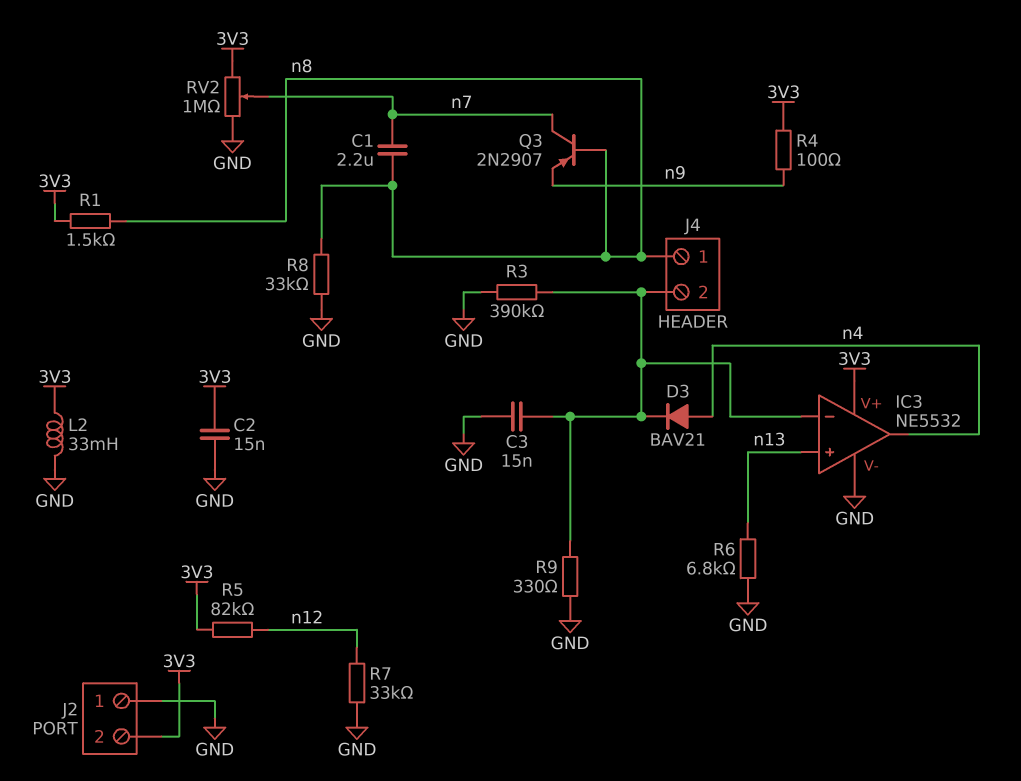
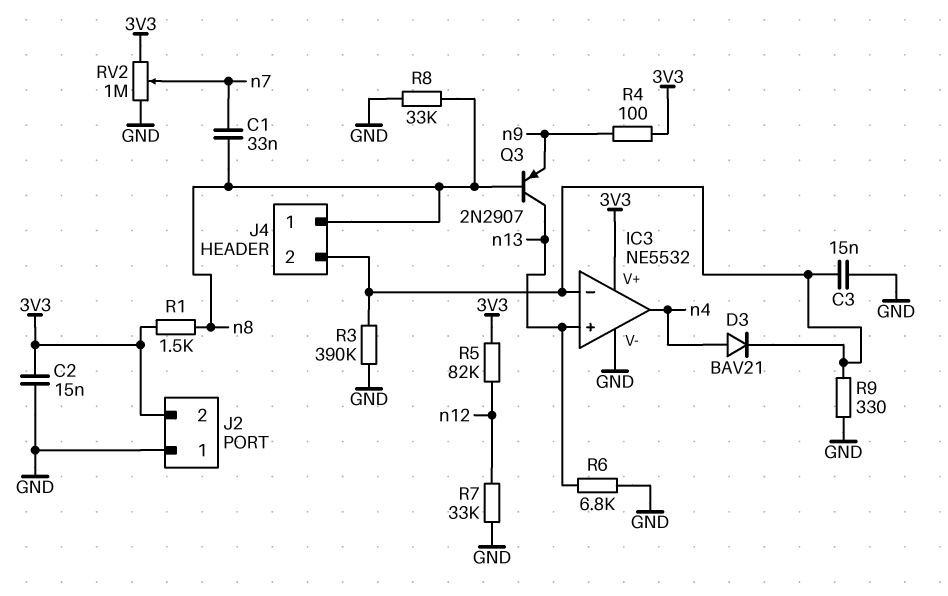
C1: 2.2uF (n7, n8) -> 33nF (n7, n8)
L2: 33mH (3V3, GND) -> none
Q3: PNP 2N2907 (B n8, C n7, E n9) -> PNP 2N2907 (B n8, C n13, E n9)

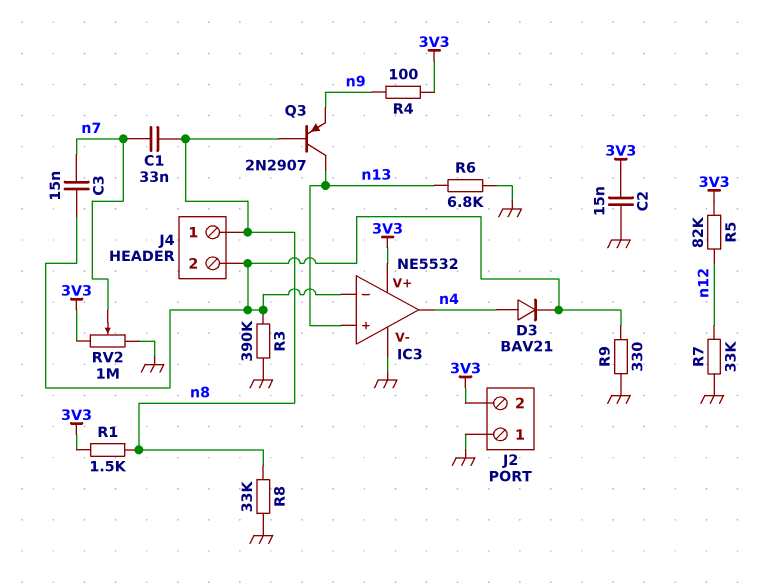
C3: 15nF (GND, IC3/in-) -> 15nF (IC3/in-, n7)

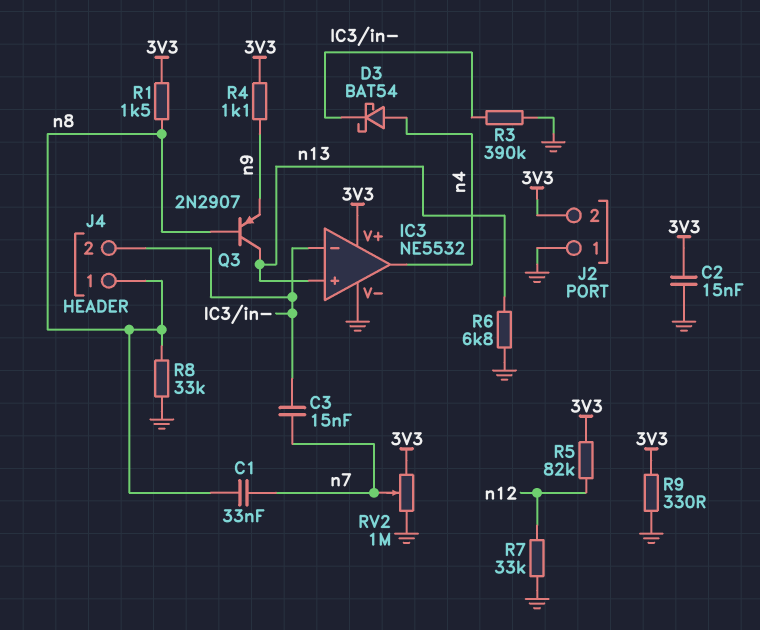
D3: diode BAV21 (A n4, K IC3/in-) -> schottky BAT54 (A n4, K IC3/in-)
R4: 100 (3V3, n9) -> 1.1k (3V3, n9)
R9: 330 (GND, IC3/in-) -> 330 (3V3, GND)

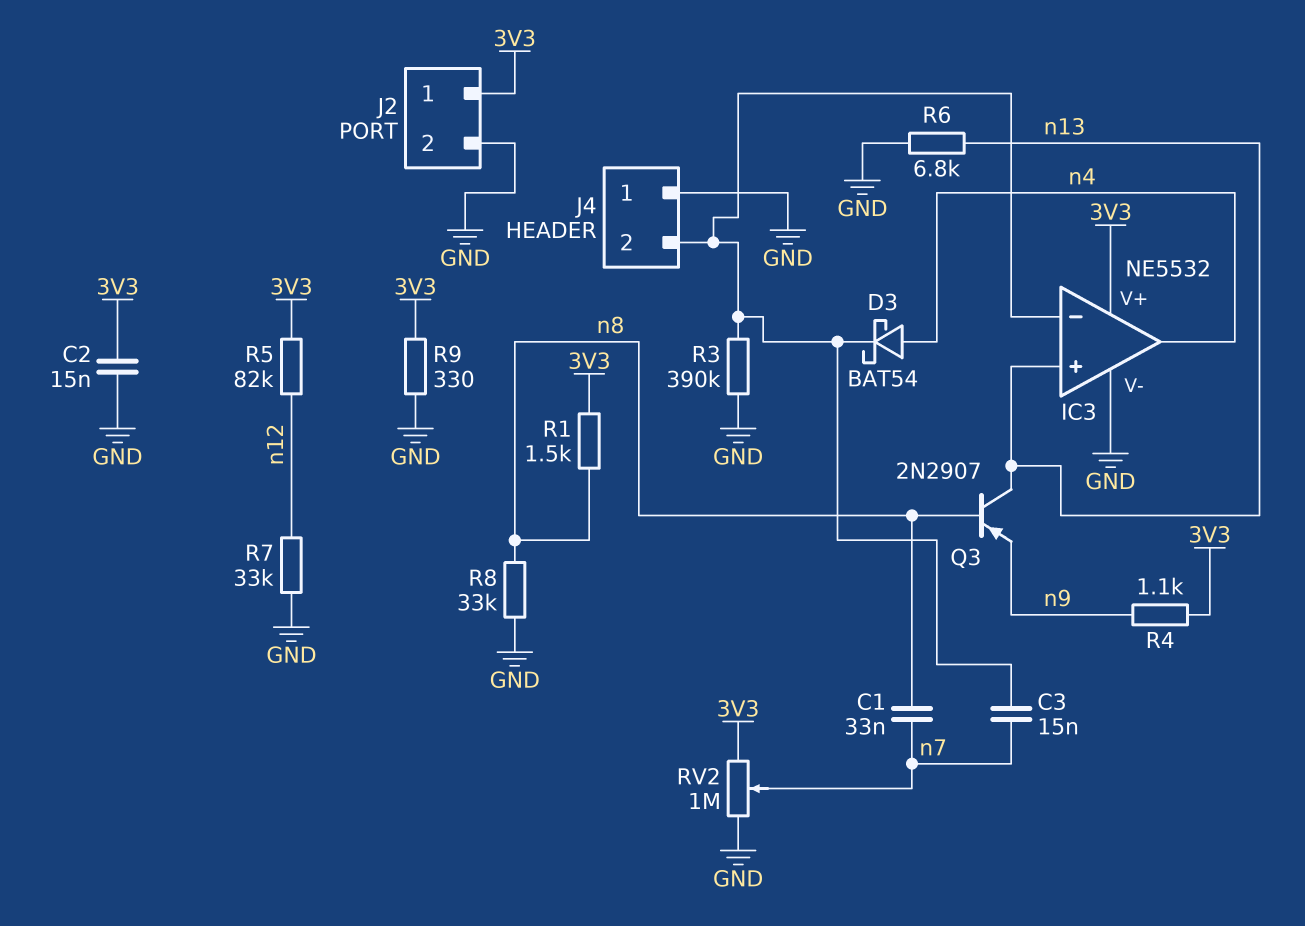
J2 pin 1: GND -> 3V3
J2 pin 2: 3V3 -> GND
J4 pin 1: n8 -> GND

